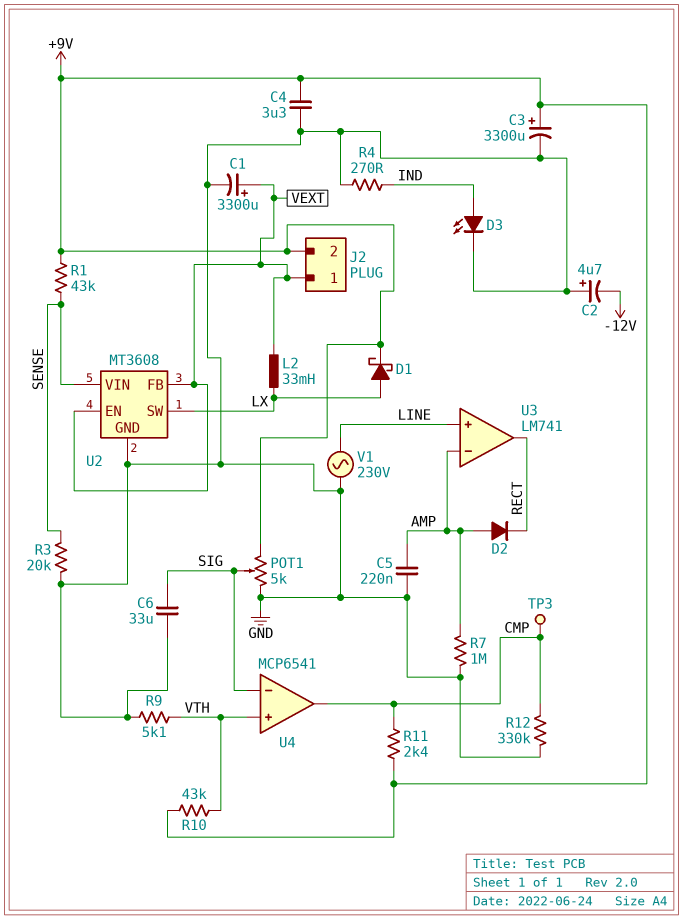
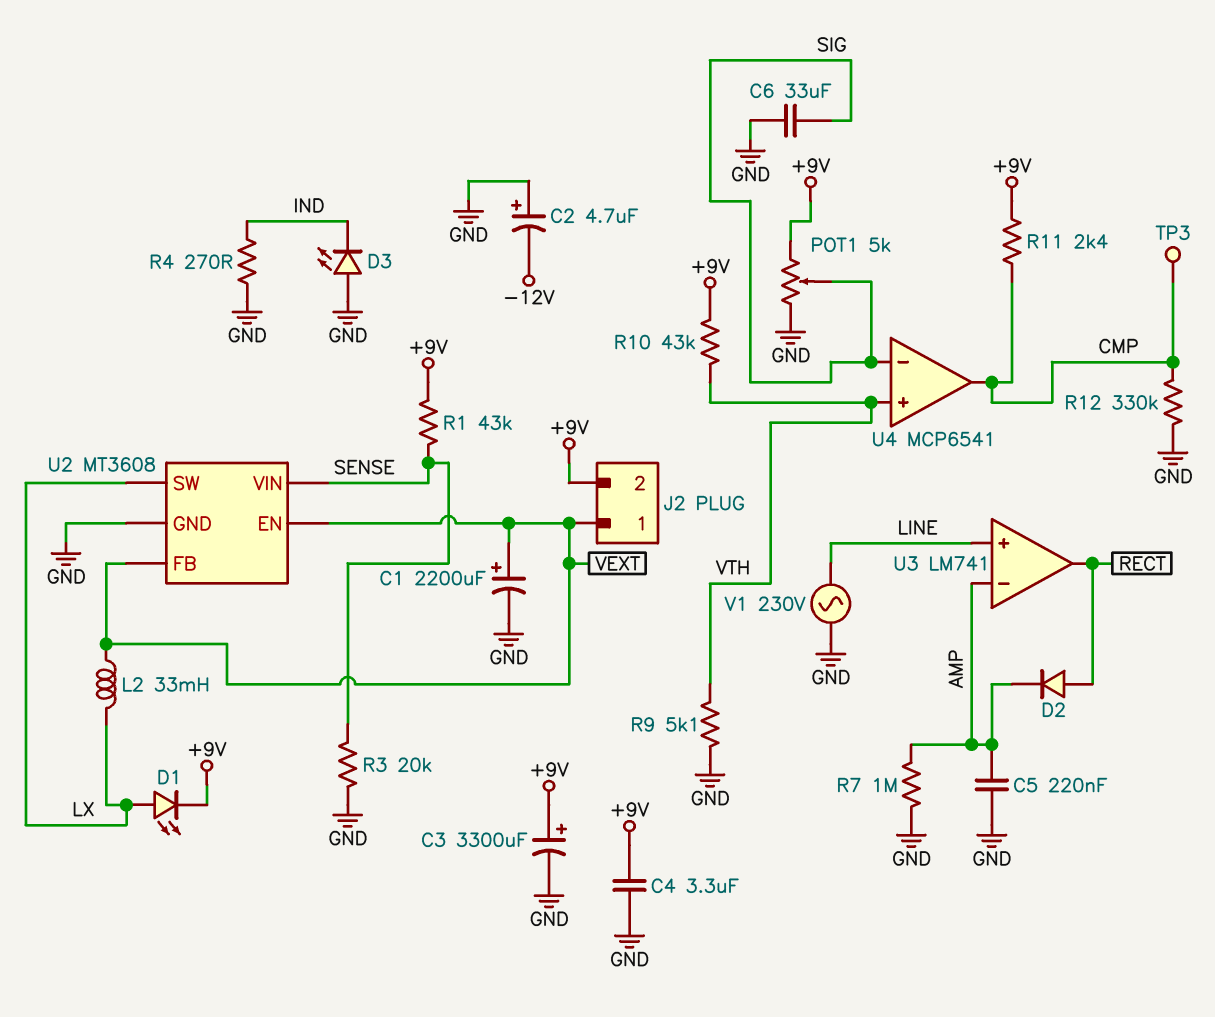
C1: 3300uF (plus VEXT, minus GND) -> 2200uF (plus VEXT, minus GND)
D1: schottky (A LX, K +9V) -> LED (A LX, K +9V)
D2: diode (A AMP, K RECT) -> diode (A RECT, K AMP)
D3: LED (A IND, K GND) -> LED (A GND, K IND)

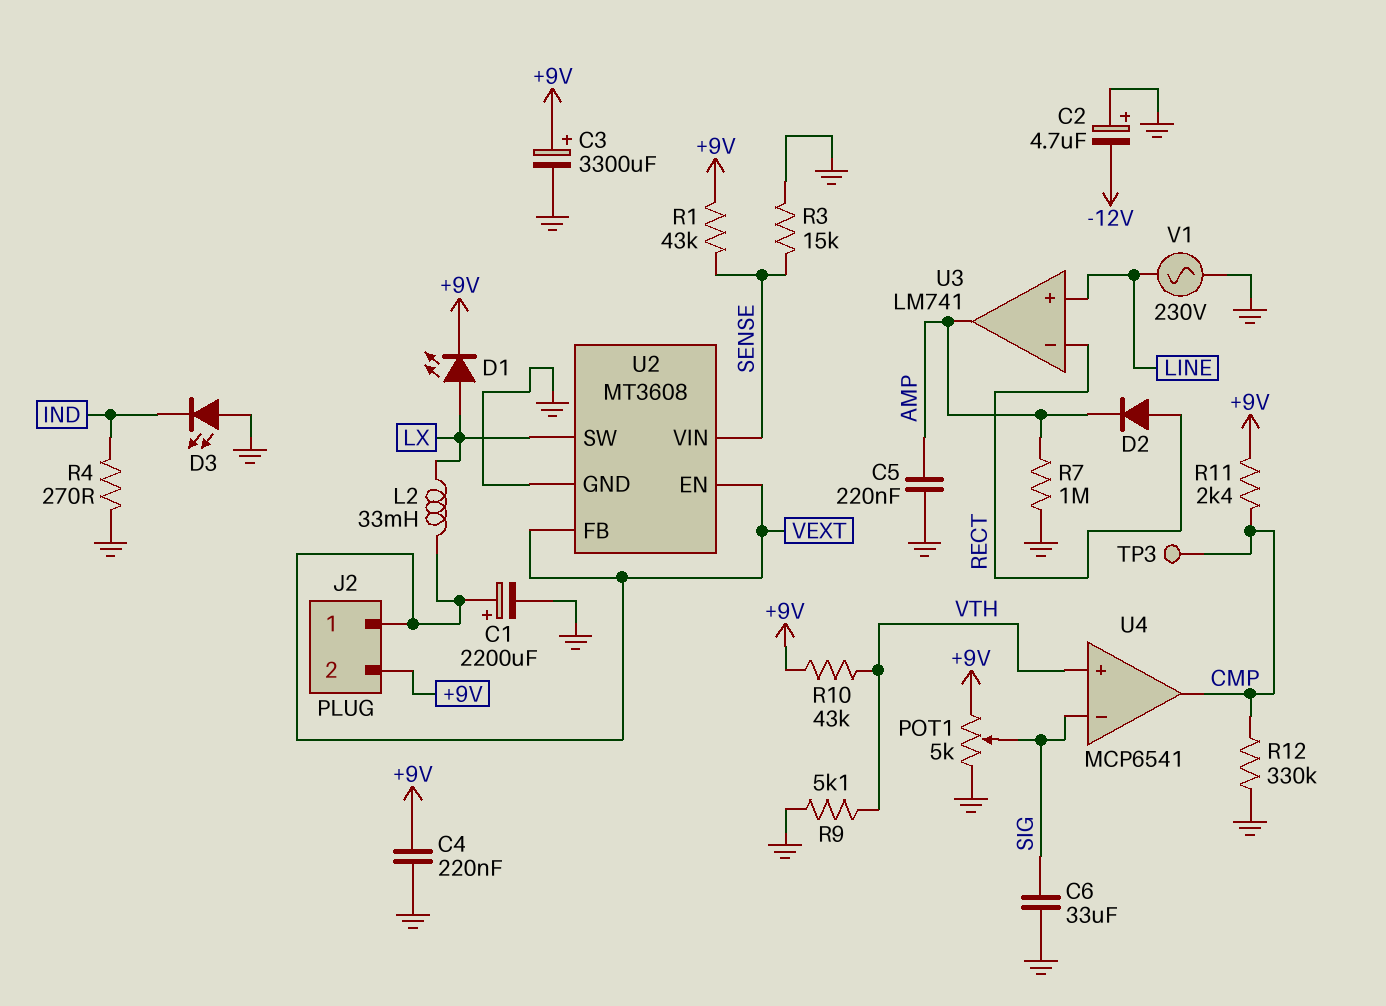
C4: 3.3uF (+9V, GND) -> 220nF (+9V, GND)
R3: 20k (GND, SENSE) -> 15k (GND, SENSE)
U3 pin in-: AMP -> RECT
U3 pin out: RECT -> AMP

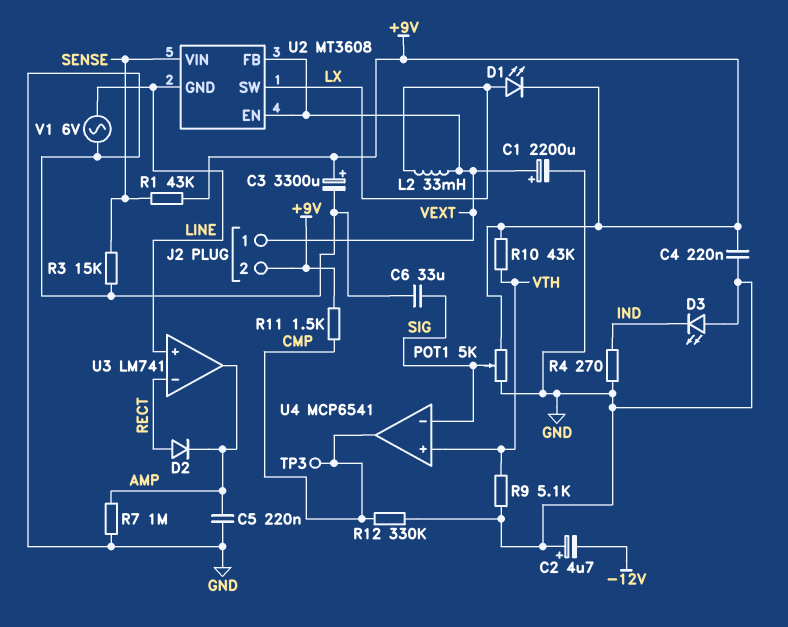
R11: 2.4k (+9V, CMP) -> 1.5k (+9V, CMP)
U2 pin GND: GND -> LINE
V1: AC 230V (GND, LINE) -> AC 6V (GND, LINE)

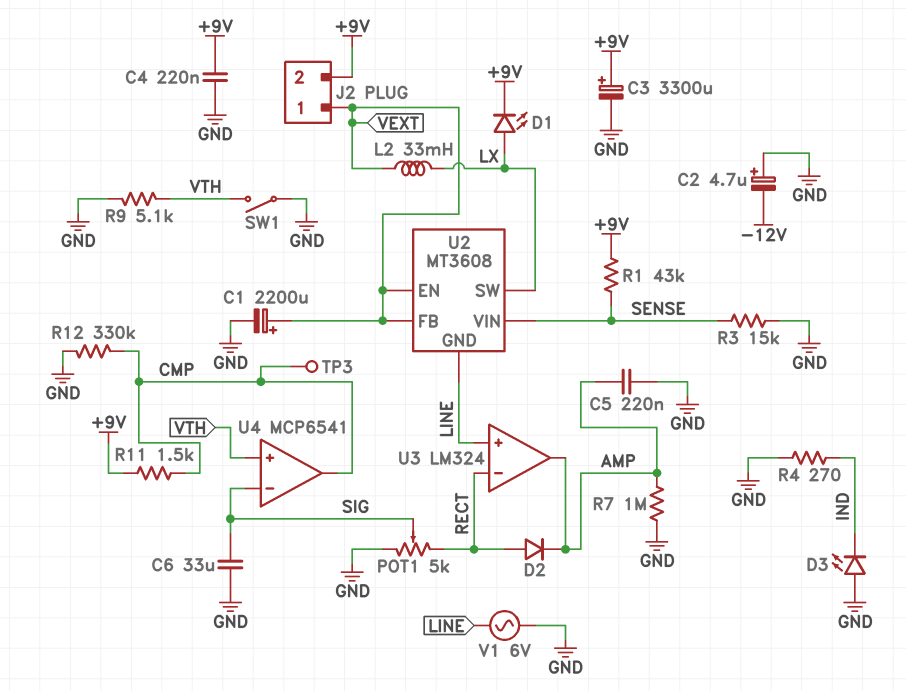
POT1: 5k (+9V, GND, wiper SIG) -> 5k (GND, RECT, wiper SIG)
R10: 43k (+9V, VTH) -> none
SW1: none -> switch (GND, VTH)
U3: LM741 -> LM324

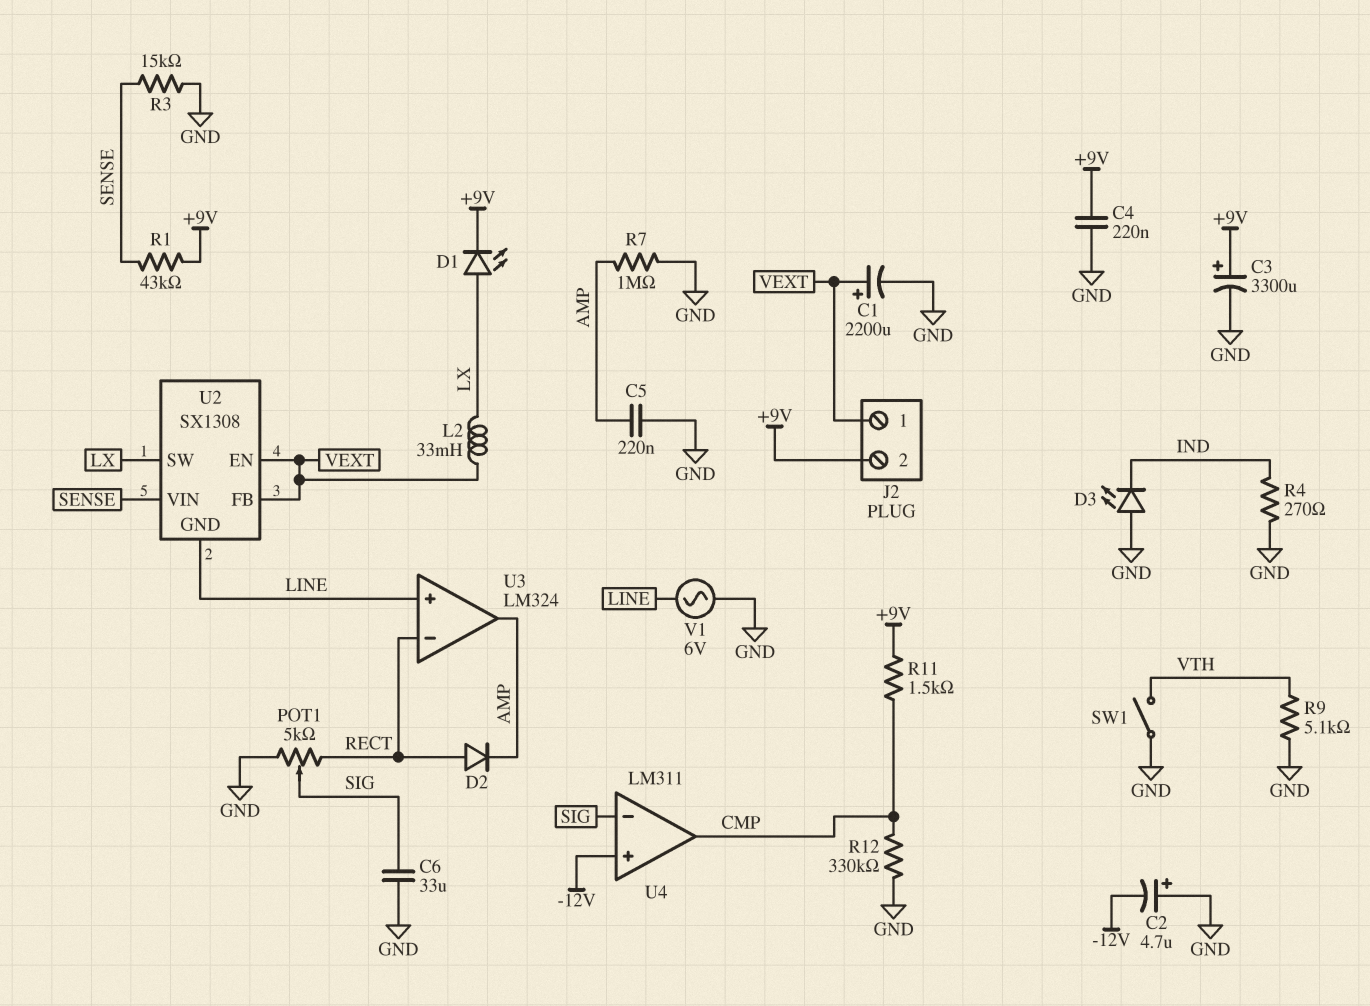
TP3: test point (CMP) -> none
U2: MT3608 -> SX1308
U4: MCP6541 -> LM311
U4 pin in+: VTH -> -12V

